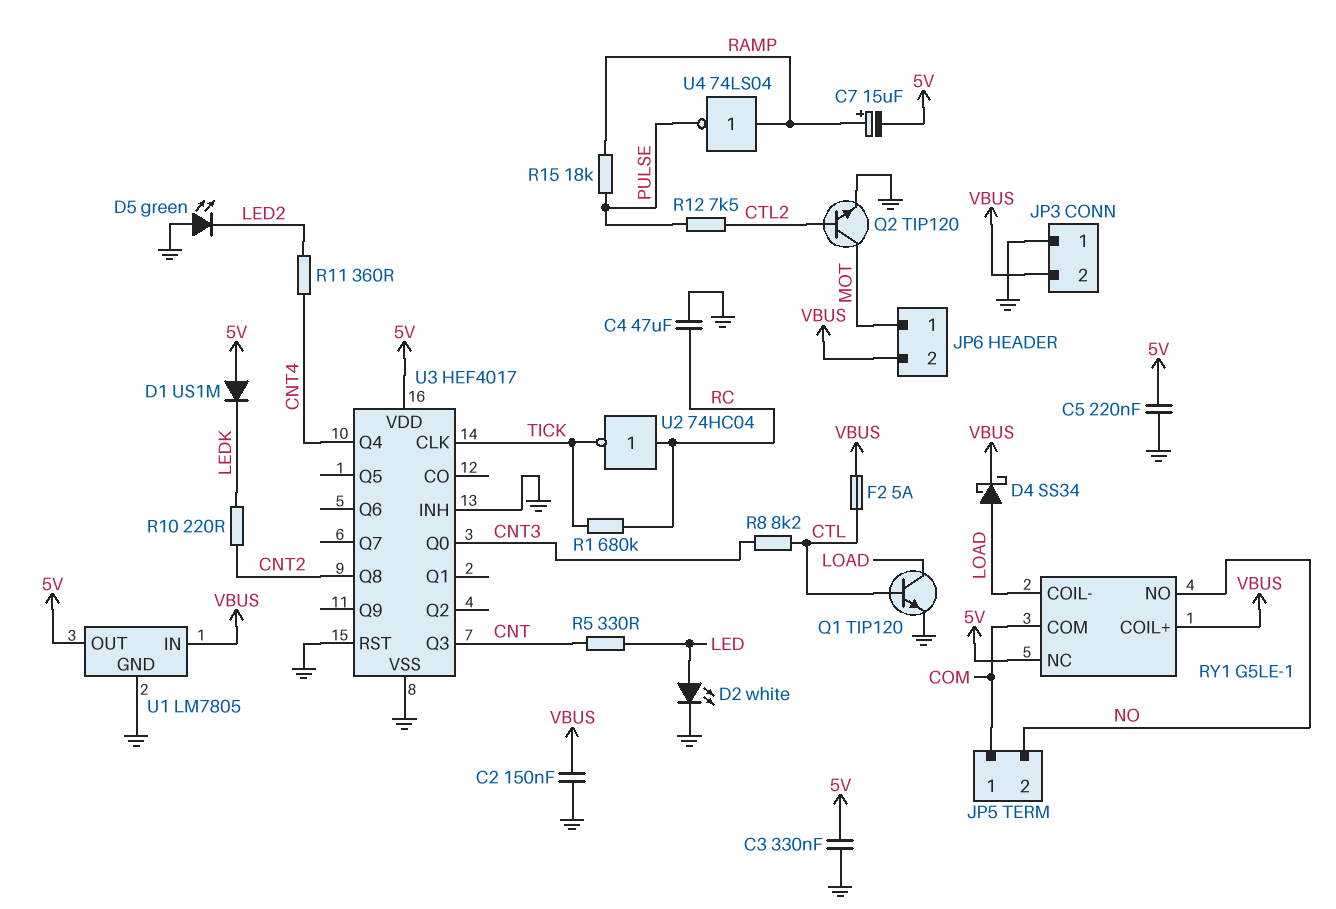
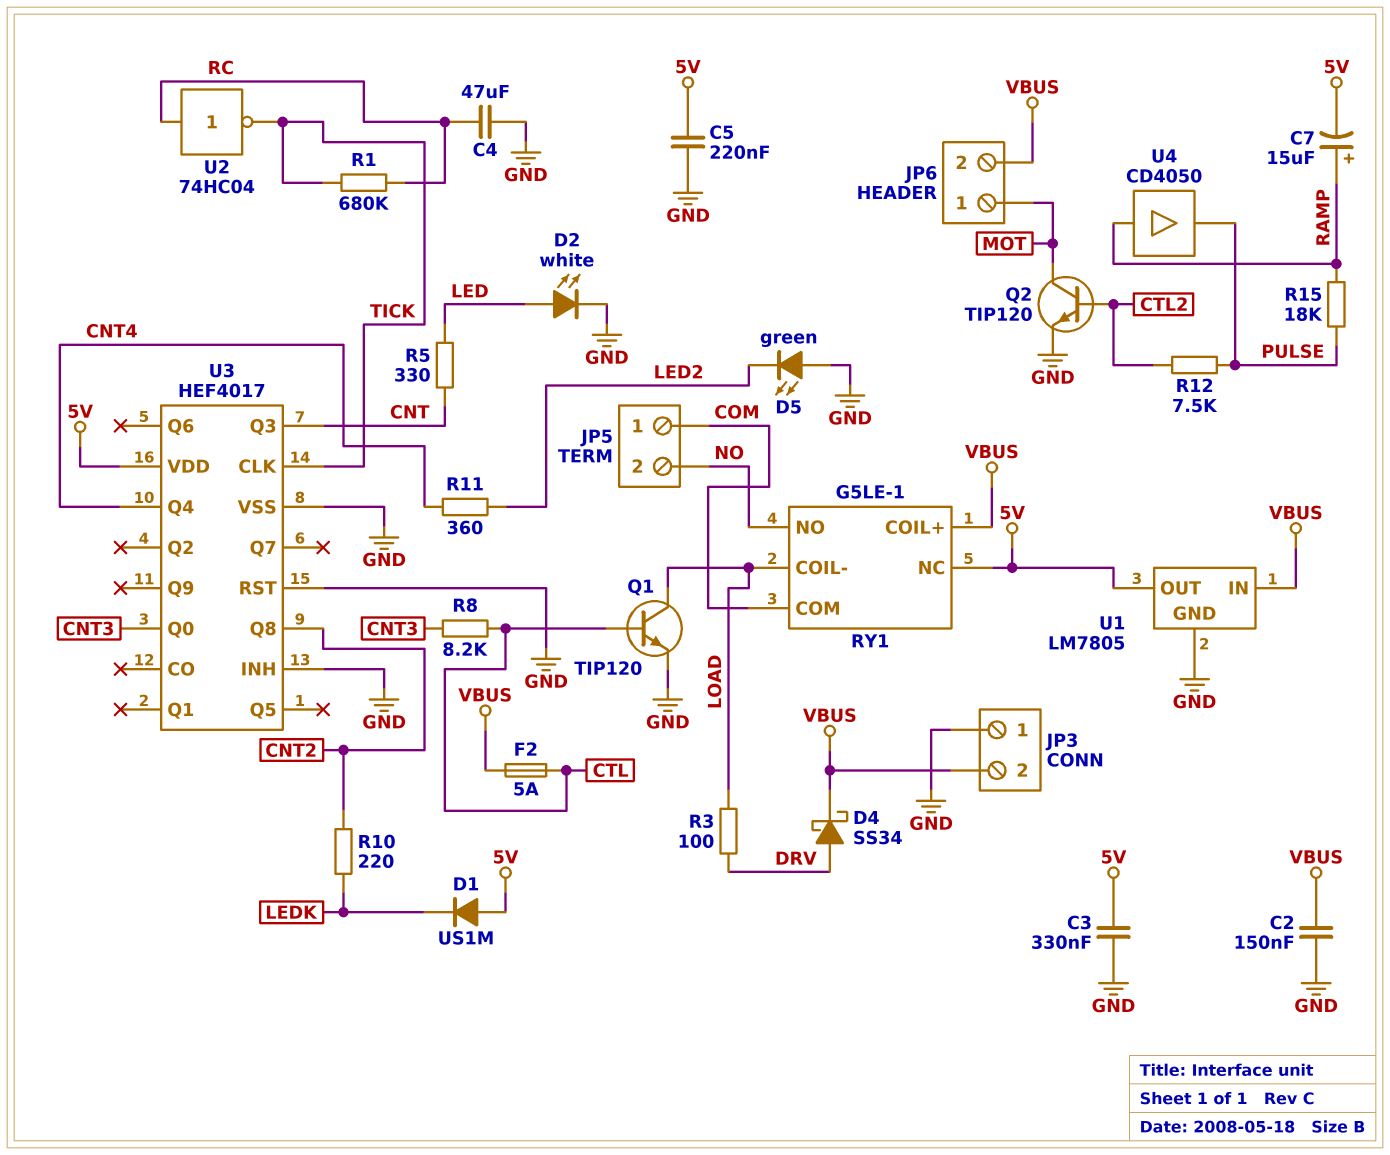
D4: schottky SS34 (A LOAD, K VBUS) -> schottky SS34 (A DRV, K VBUS)
R3: none -> 100 (DRV, LOAD)
U4: NOT 74LS04 (in RAMP, out PULSE) -> buffer CD4050 (in RAMP, out PULSE)

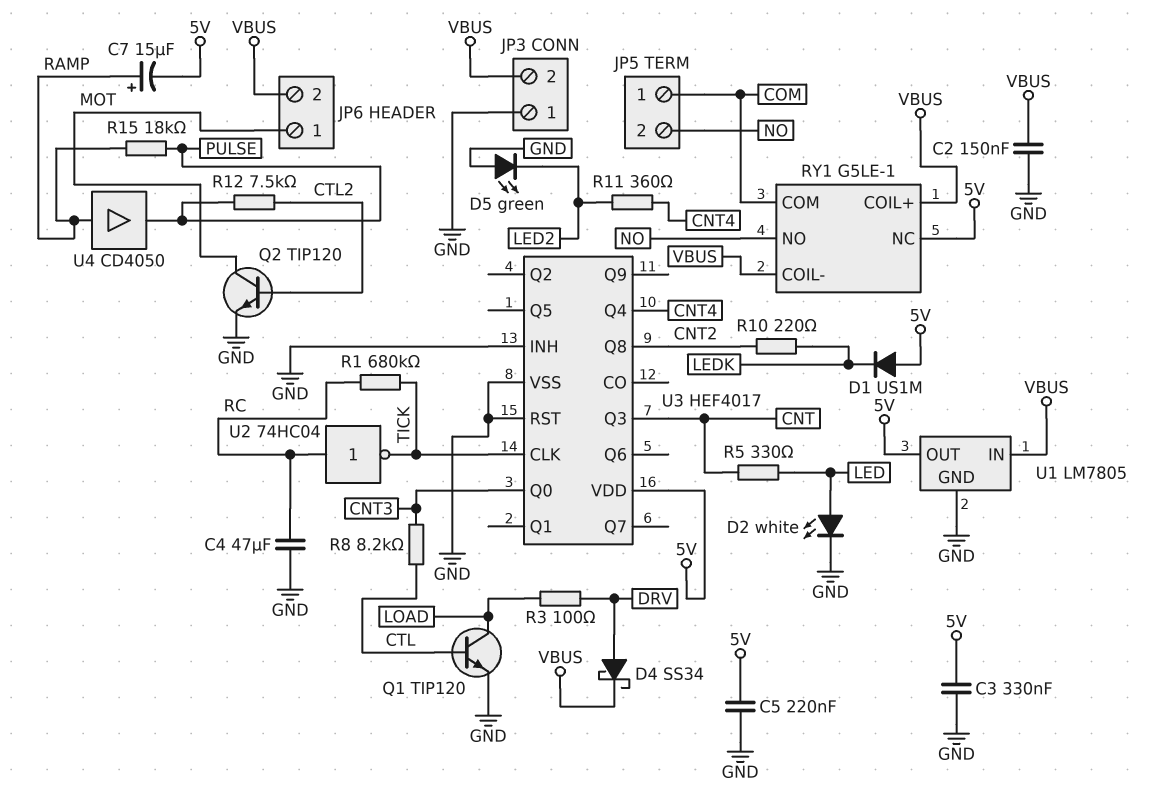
F2: 5A (CTL, VBUS) -> none
RY1 pin COIL-: LOAD -> VBUS

